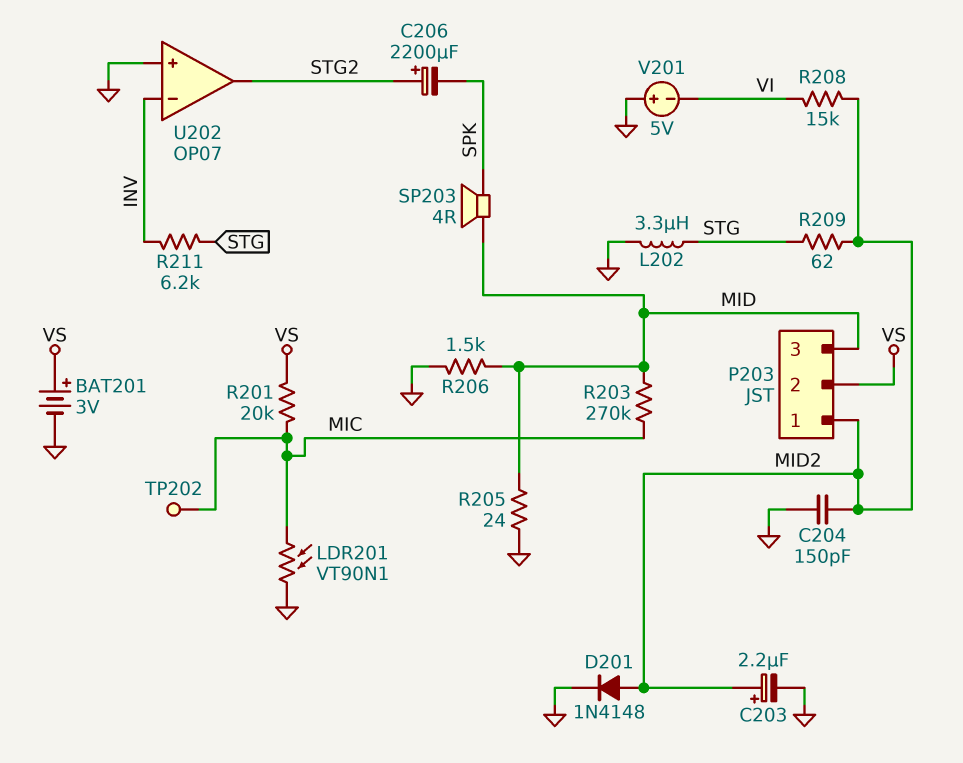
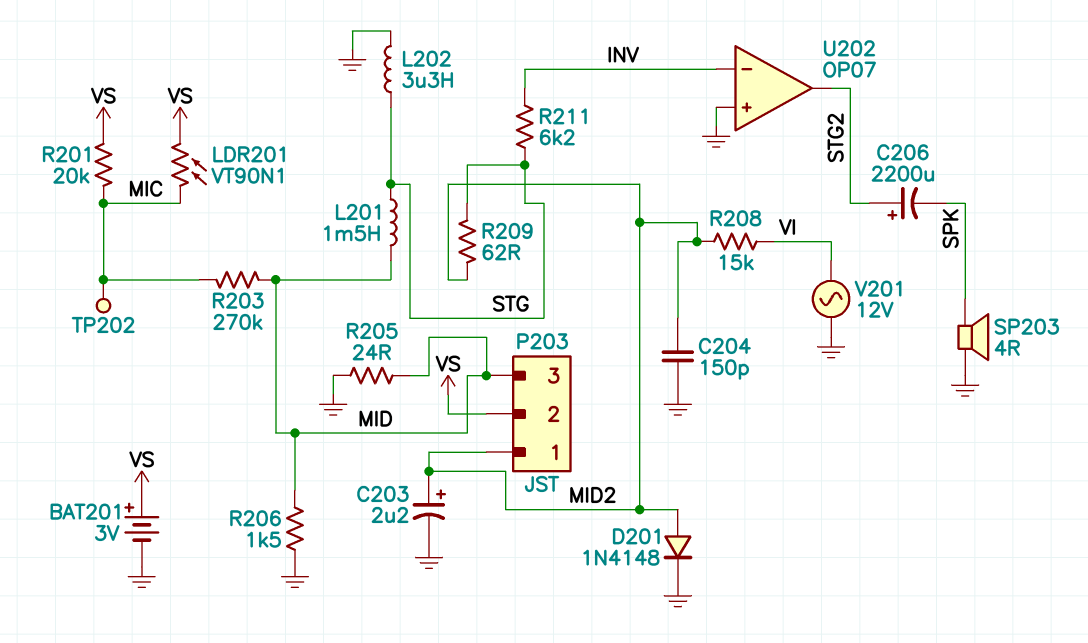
L201: none -> 1.5mH (MID, STG)
LDR201: VT90N1 (GND, MIC) -> VT90N1 (MIC, VS)
SP203: speaker 4R (MID, SPK) -> speaker 4R (GND, SPK)
V201: 5V (plus GND, minus VI) -> AC 12V (GND, VI)

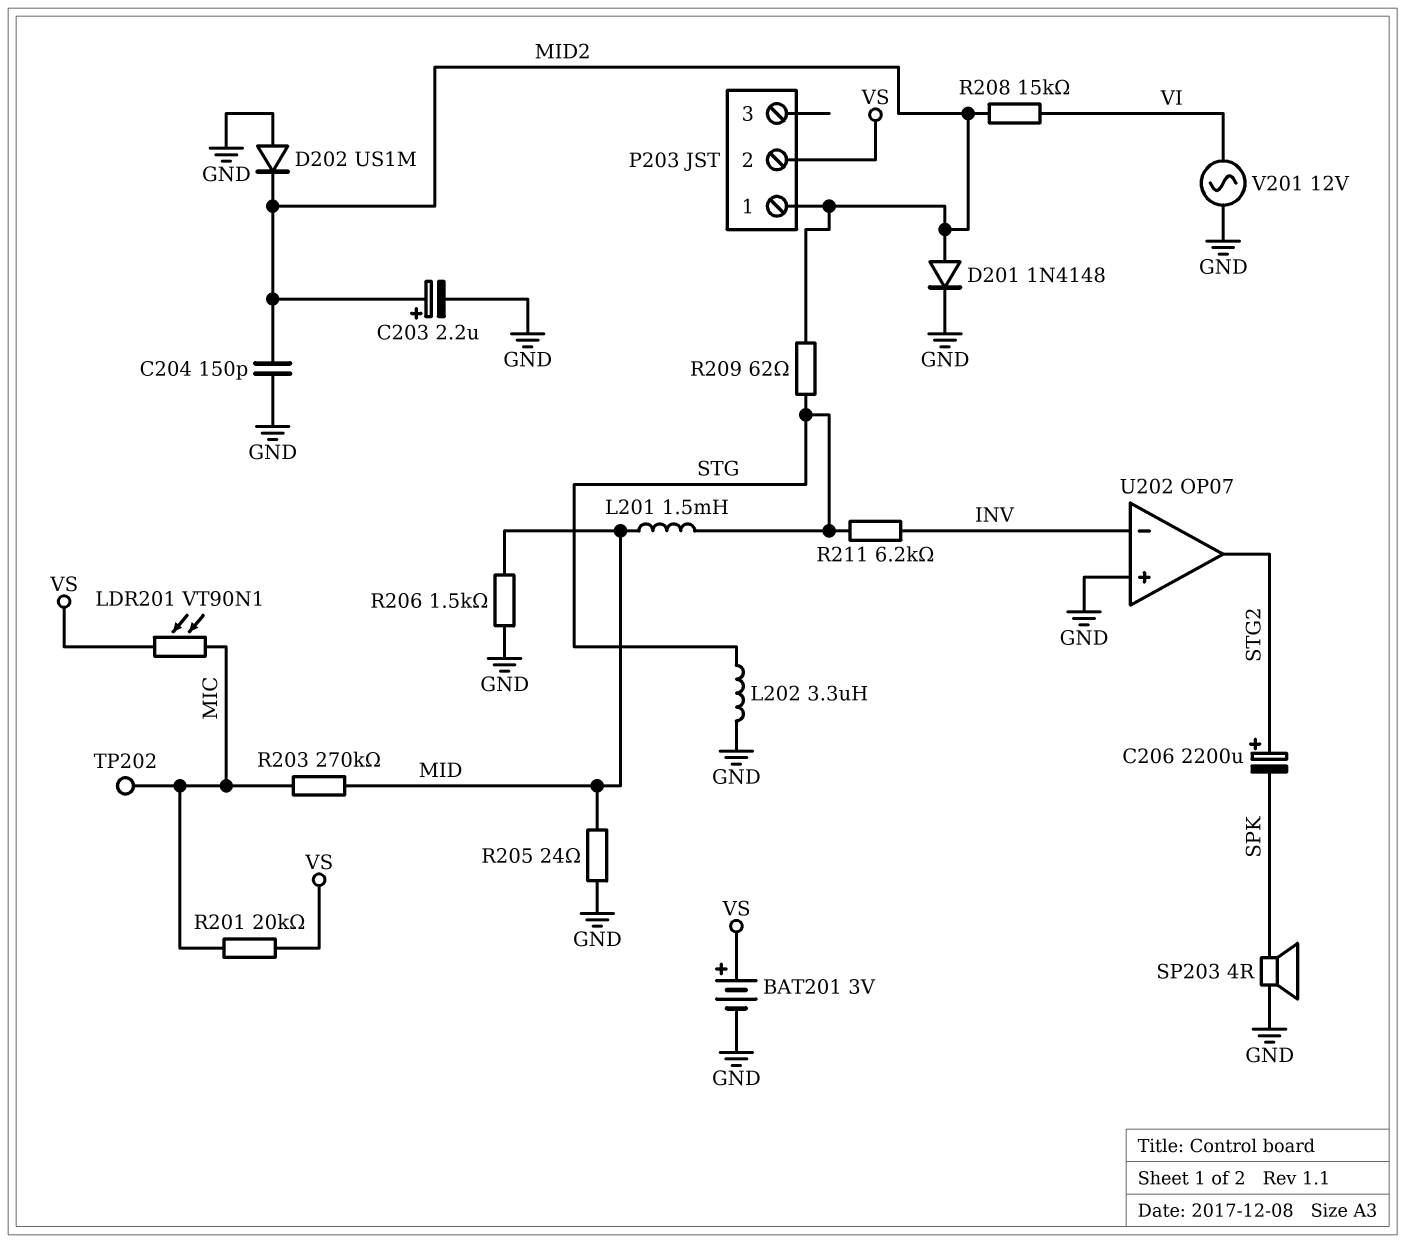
D202: none -> diode US1M (A GND, K MID2)
P203 pin 3: MID -> none

